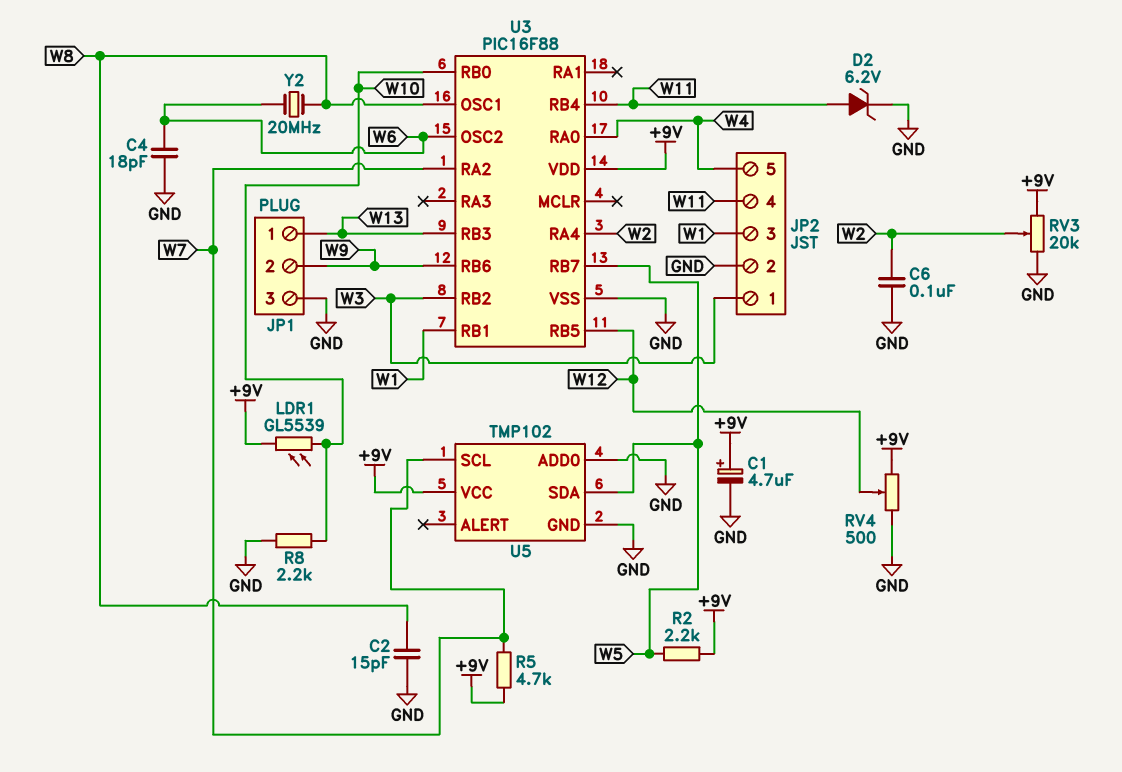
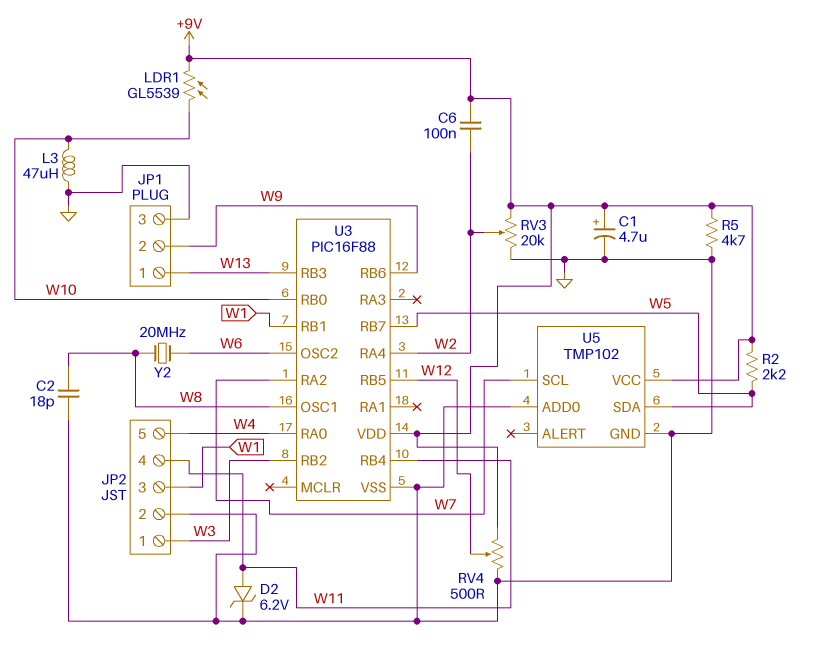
C2: 15pF (GND, W8) -> 18pF (GND, W8)
C4: 18pF (GND, W6) -> none
C6: 100nF (GND, W2) -> 100nF (+9V, W2)
L3: none -> 47uH (GND, W10)
R5: 4.7k (+9V, W7) -> 4.7k (+9V, GND)
R8: 2.2k (GND, W10) -> none

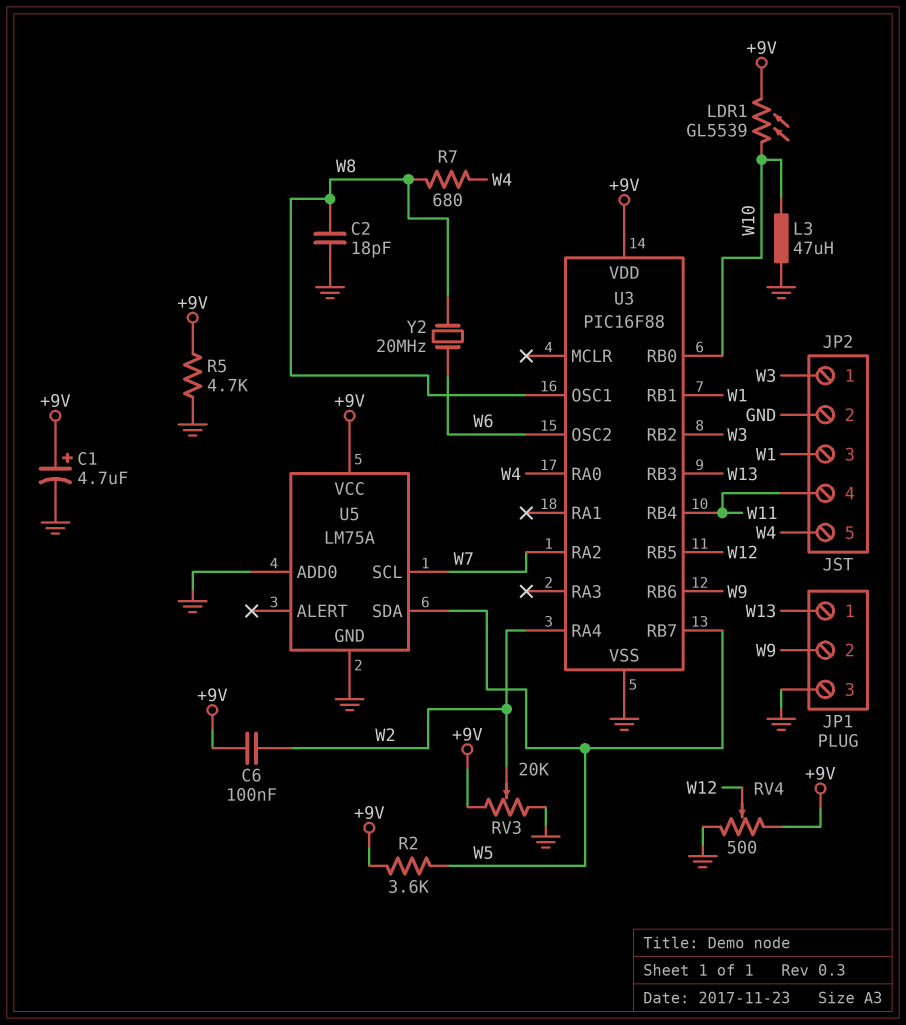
D2: zener 6.2V (A W11, K GND) -> none
R2: 2.2k (+9V, W5) -> 3.6k (+9V, W5)
R7: none -> 680 (W4, W8)
U5: TMP102 -> LM75A

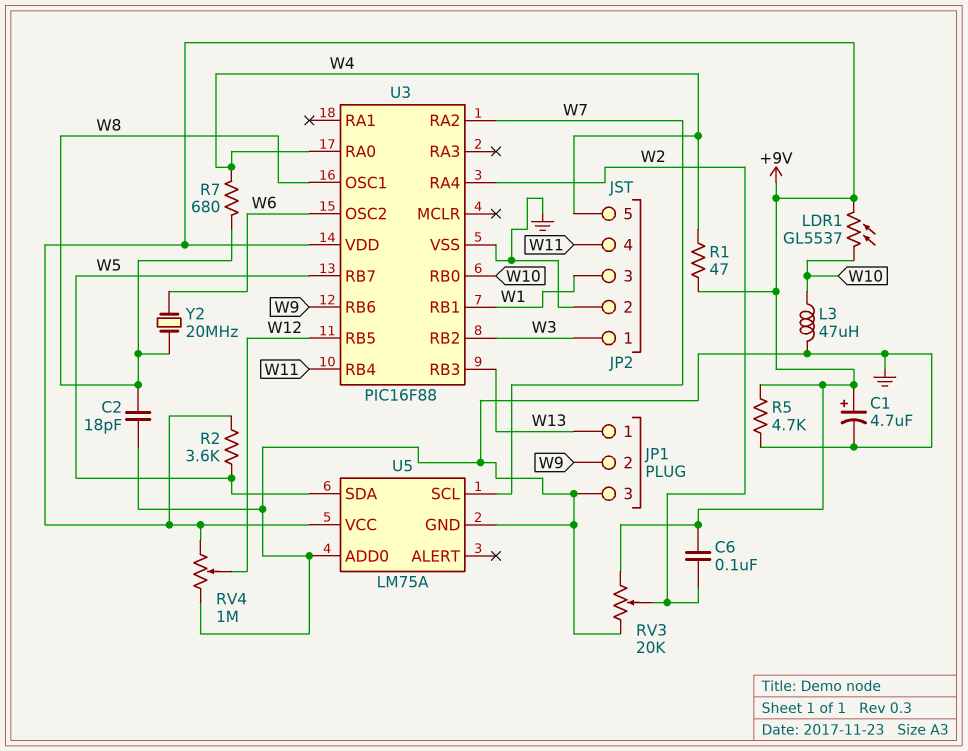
LDR1: GL5539 (+9V, W10) -> GL5537 (+9V, W10)
R1: none -> 47 (+9V, W4)
RV4: 500 (+9V, GND, wiper W12) -> 1M (+9V, GND, wiper W12)

